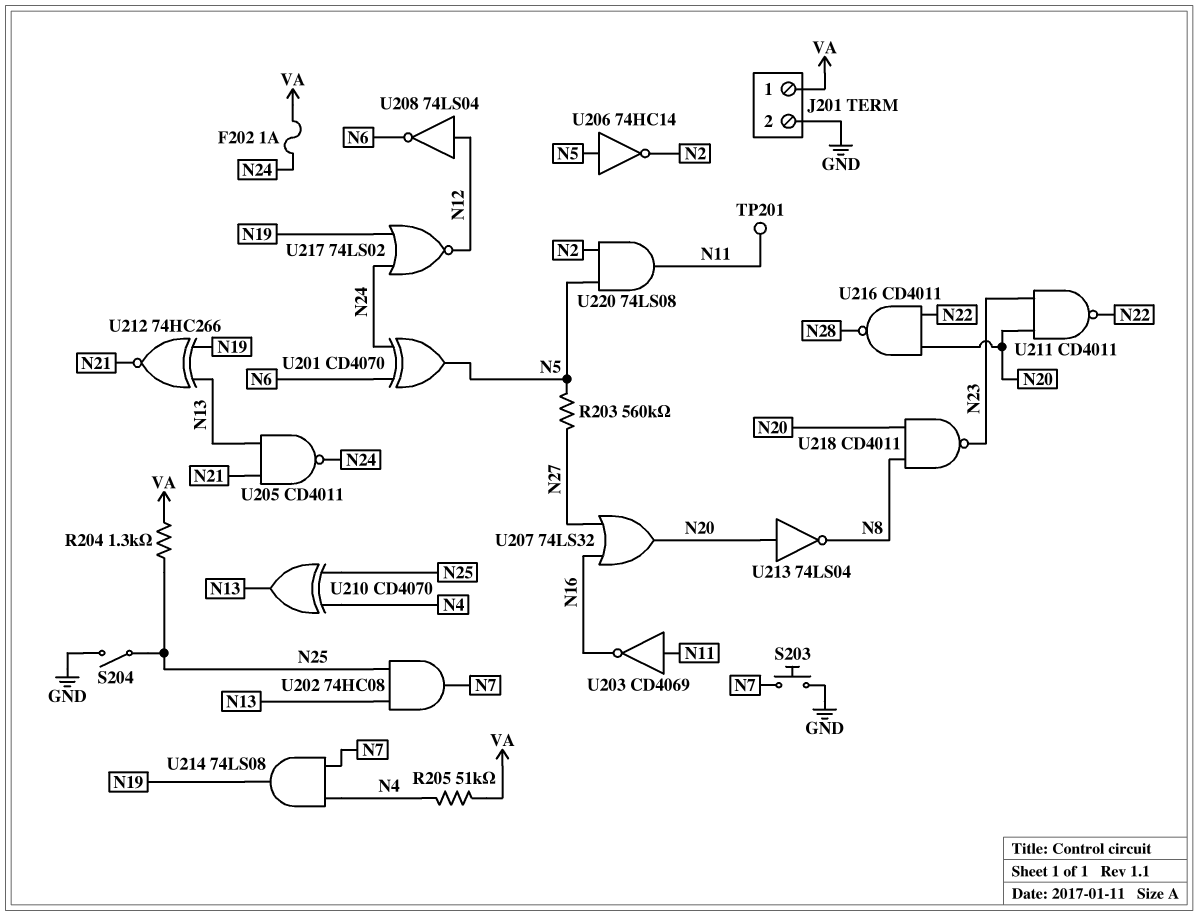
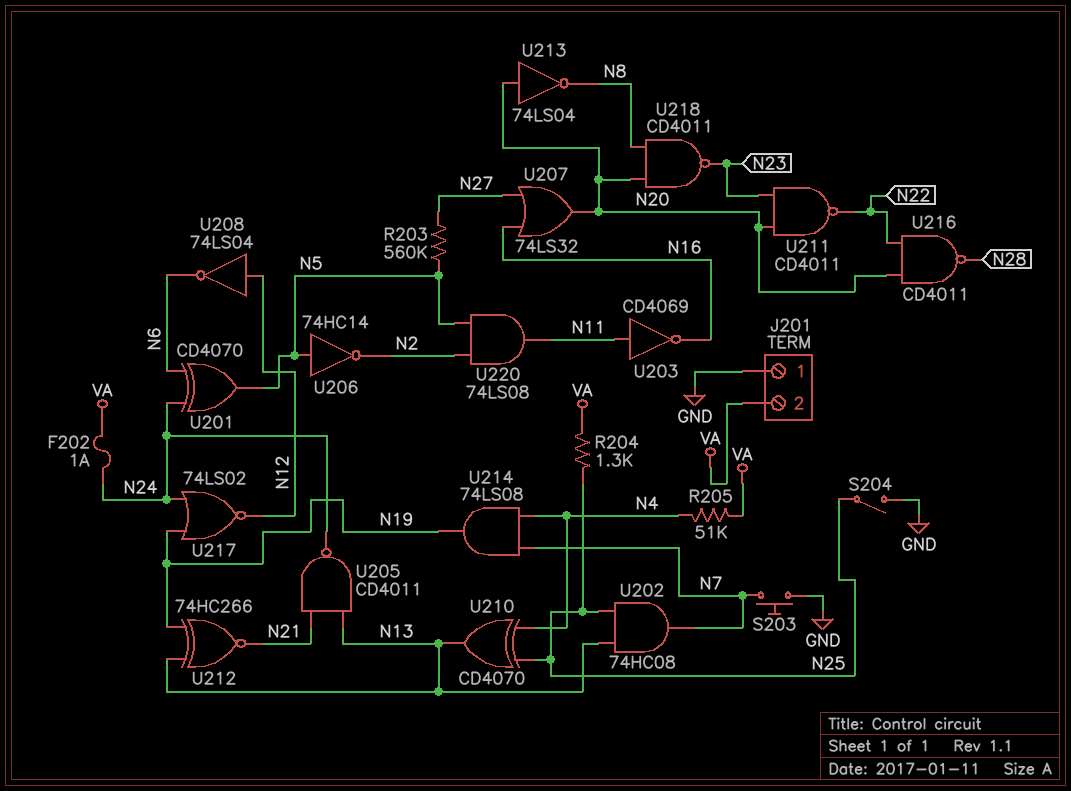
J201 pin 1: VA -> GND
J201 pin 2: GND -> VA
TP201: test point (N11) -> none

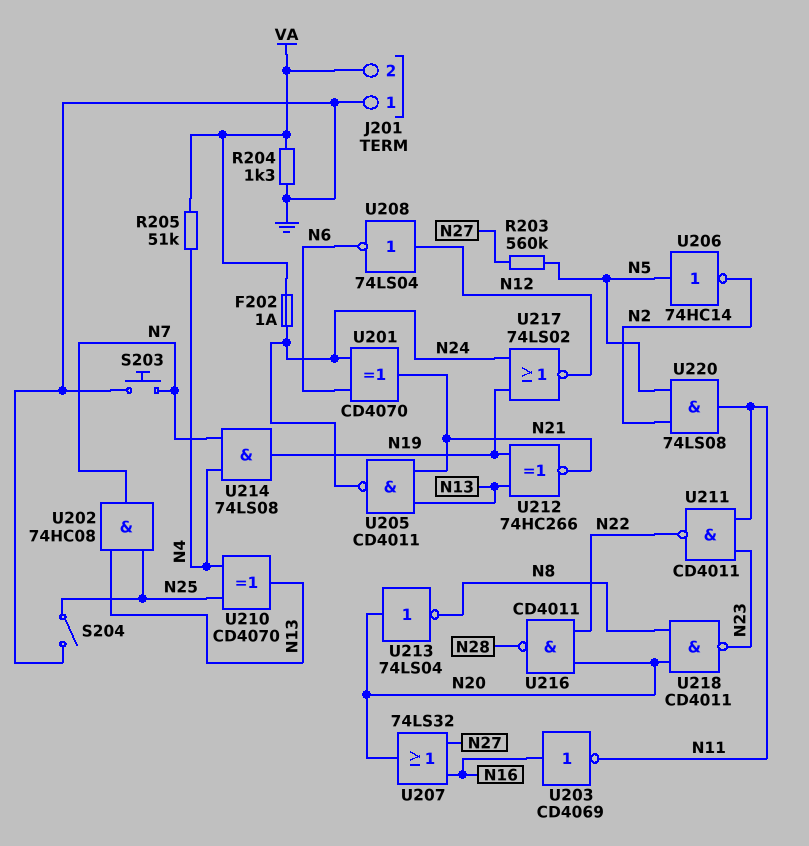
R204: 1.3k (N25, VA) -> 1.3k (GND, VA)
U201: XOR CD4070 (in N6, in N24, out N5) -> XOR CD4070 (in N6, in N24, out N21)
U203: NOT CD4069 (in N11, out N16) -> NOT CD4069 (in N16, out N11)
U211: NAND CD4011 (in N20, in N23, out N22) -> NAND CD4011 (in N11, in N23, out N22)

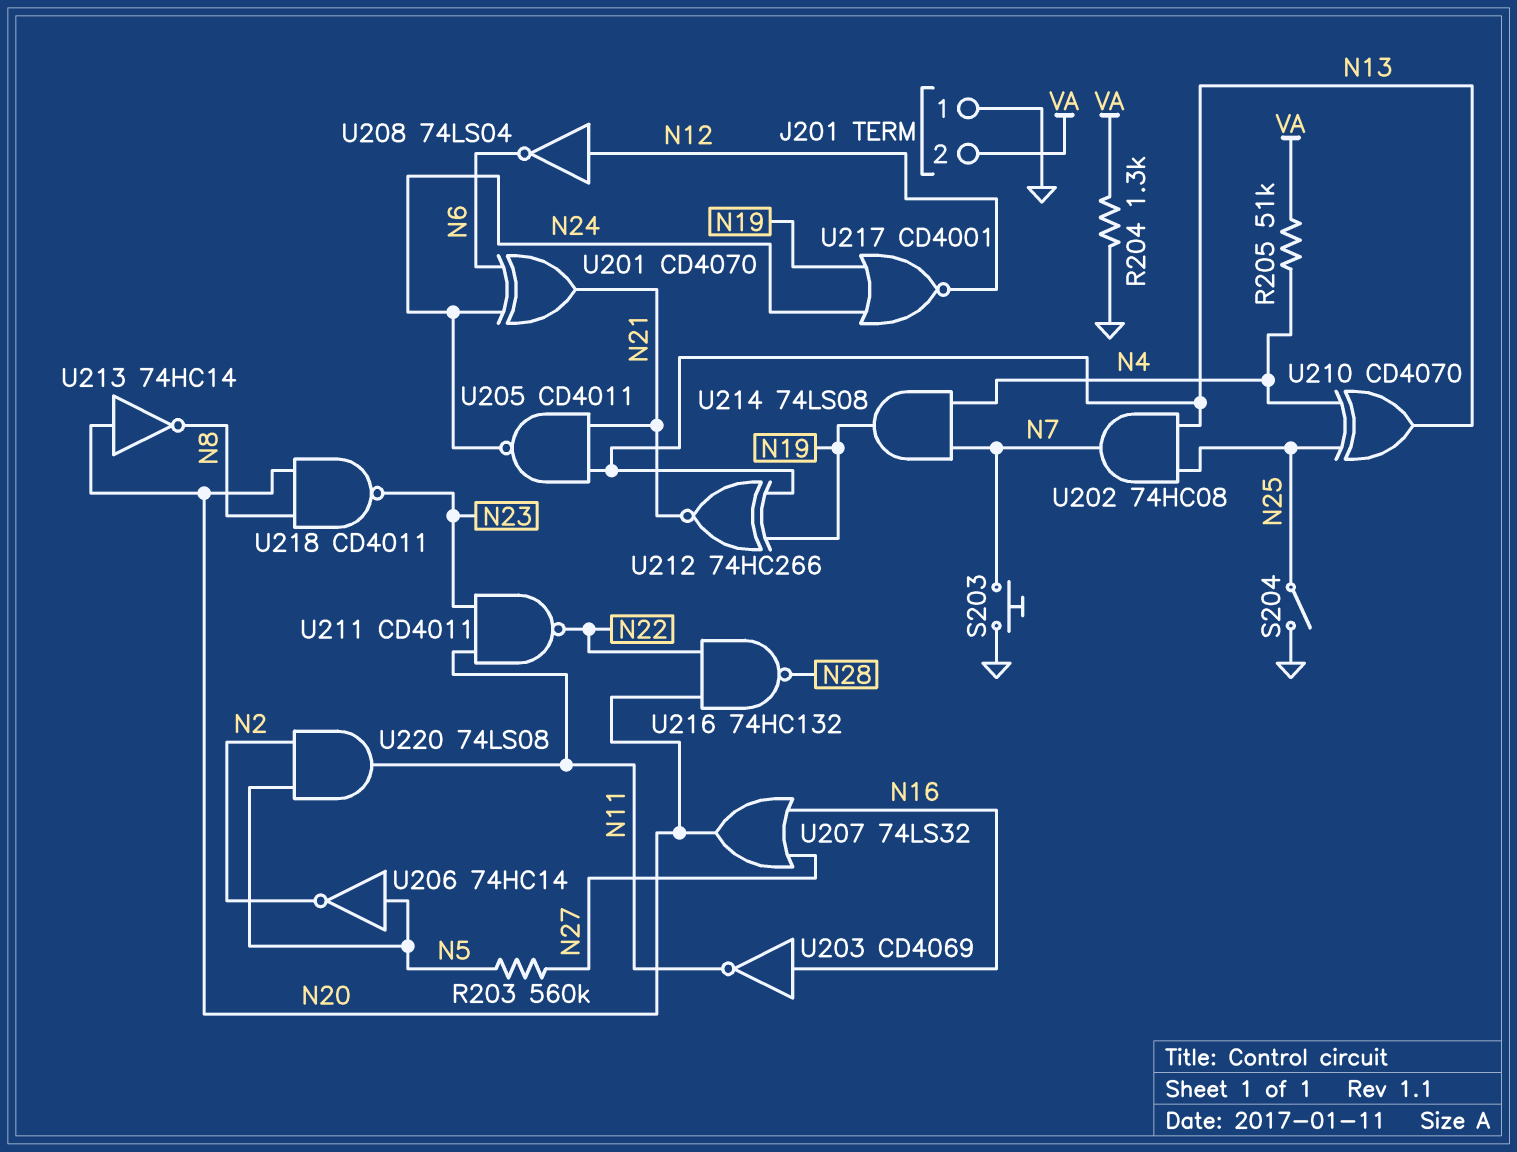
F202: 1A (N24, VA) -> none
U213: NOT 74LS04 (in N20, out N8) -> NOT 74HC14 (in N20, out N8)
U216: NAND CD4011 (in N20, in N22, out N28) -> NAND 74HC132 (in N20, in N22, out N28)
U217: NOR 74LS02 (in N19, in N24, out N12) -> NOR CD4001 (in N19, in N24, out N12)

